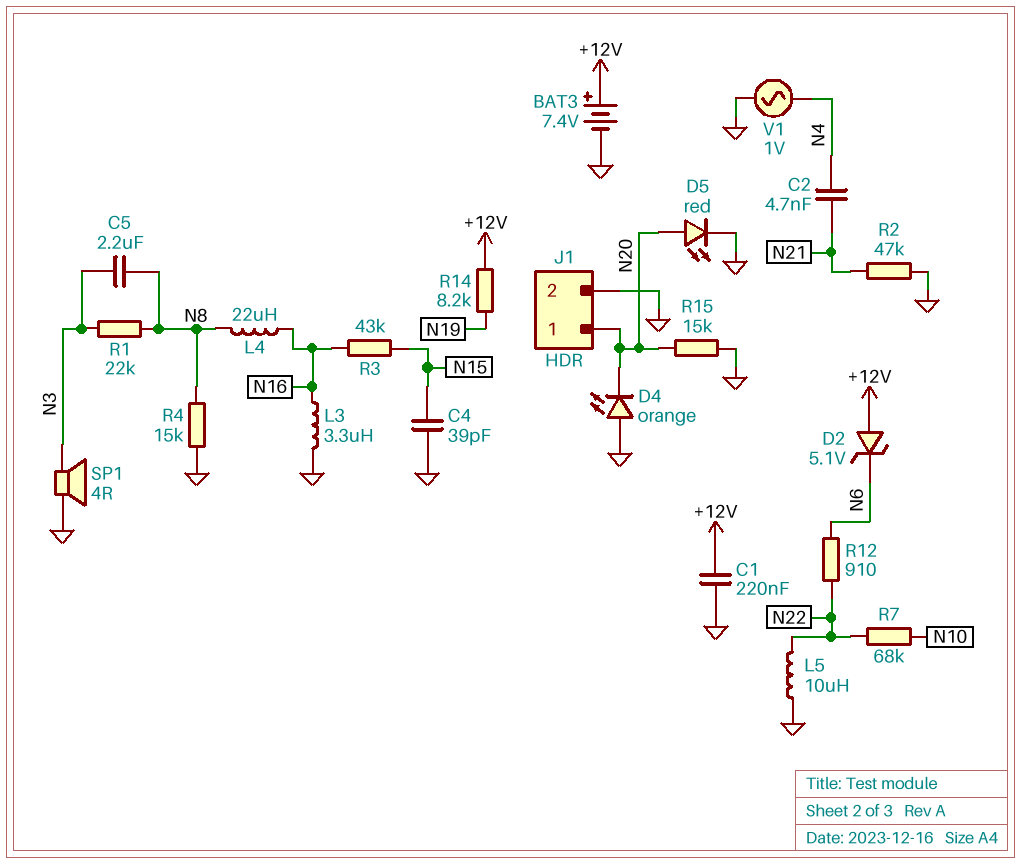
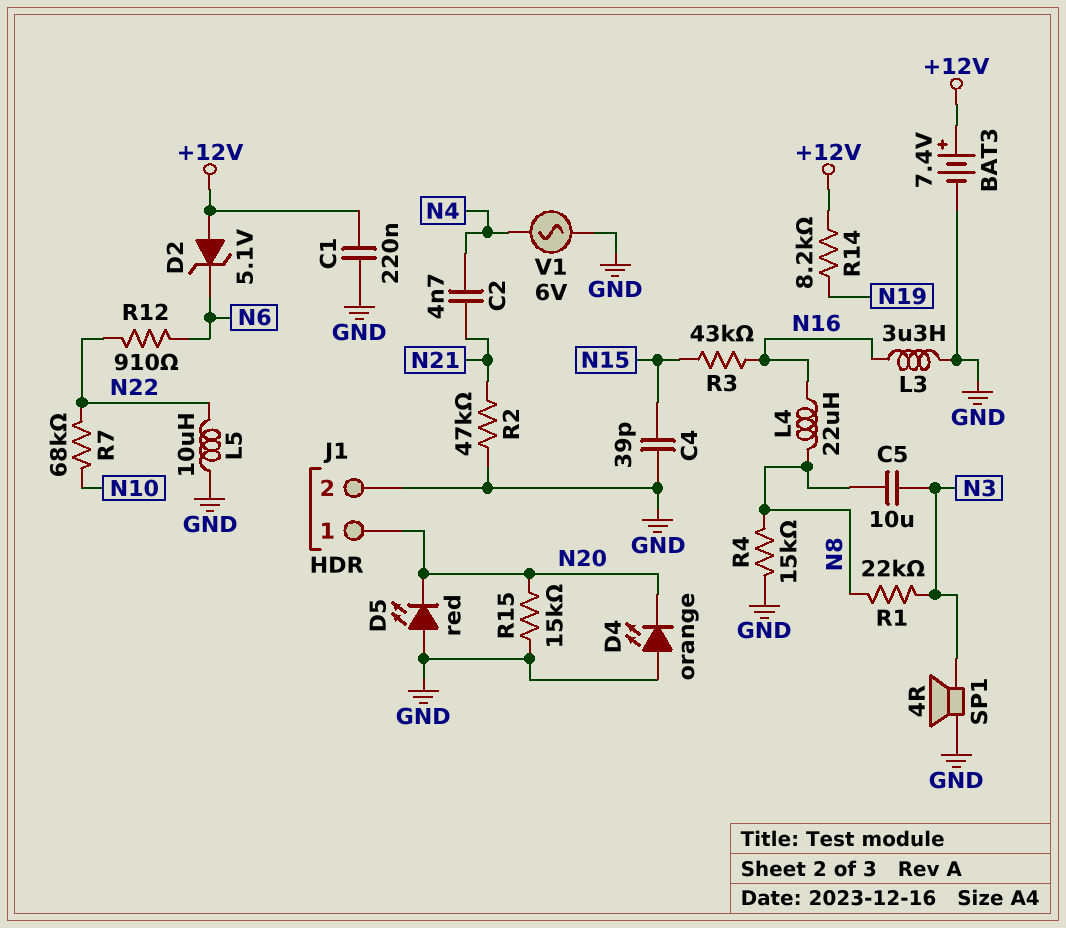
C5: 2.2uF (N3, N8) -> 10uF (N3, N8)
D5: LED red (A N20, K GND) -> LED red (A GND, K N20)
V1: AC 1V (GND, N4) -> AC 6V (GND, N4)

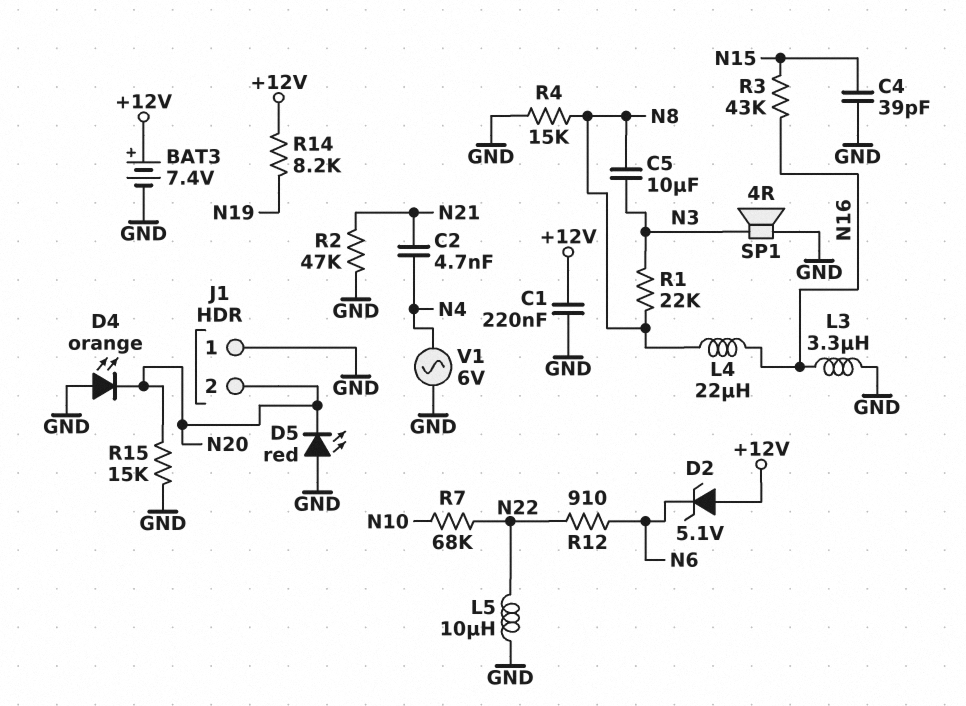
J1 pin 1: N20 -> GND
J1 pin 2: GND -> N20

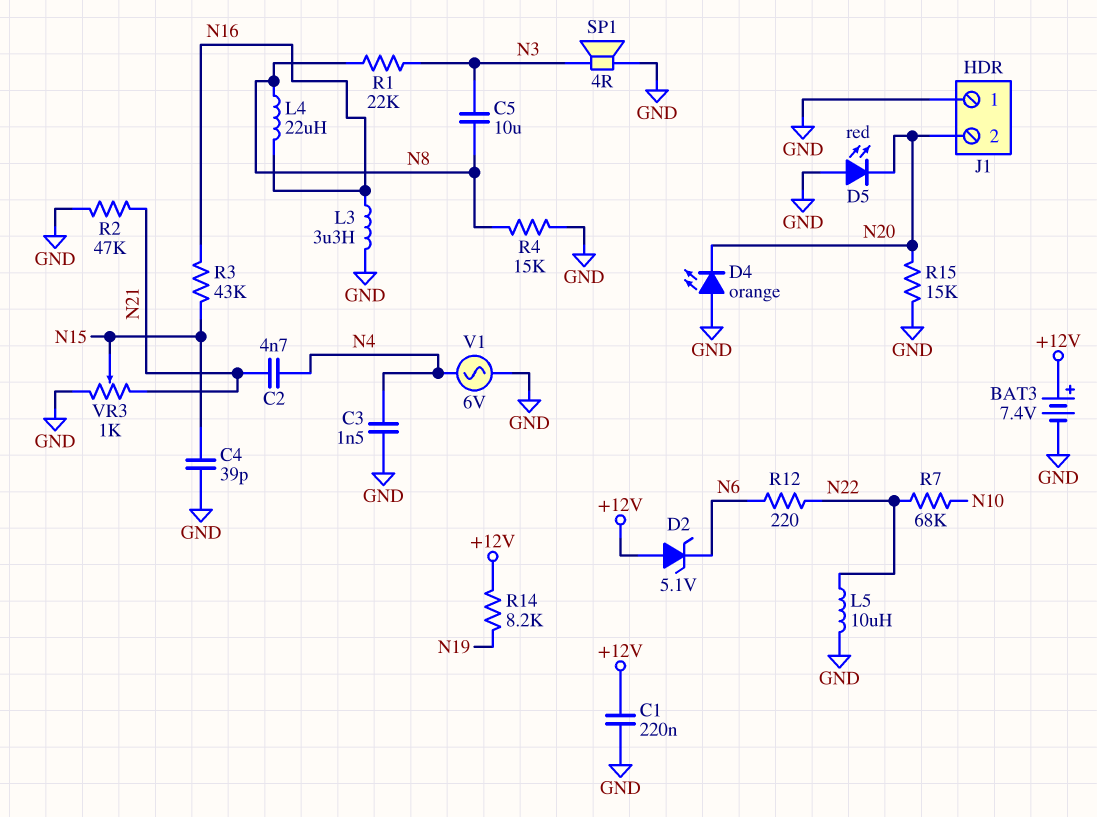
C3: none -> 1.5nF (GND, N4)
R12: 910 (N6, N22) -> 220 (N6, N22)
VR3: none -> 1k (GND, N21, wiper N15)

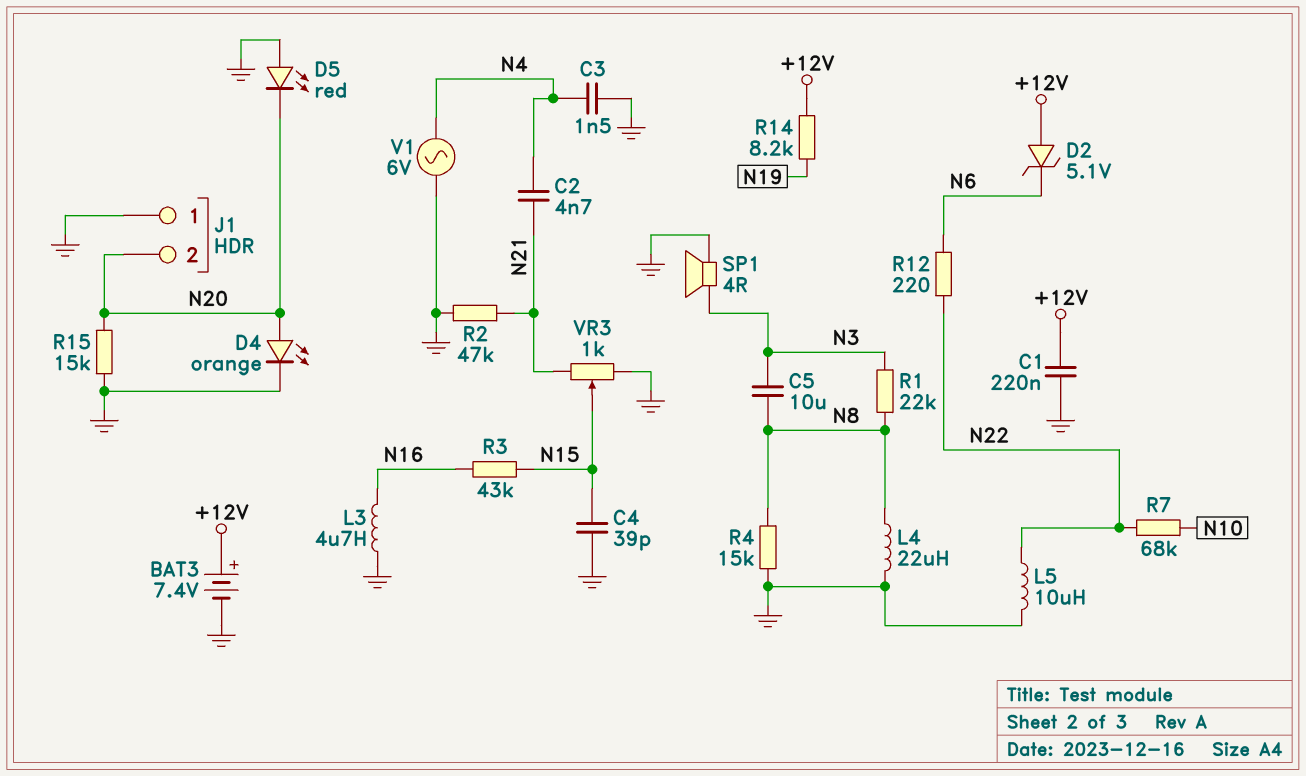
D4: LED orange (A GND, K N20) -> LED orange (A N20, K GND)
L3: 3.3uH (GND, N16) -> 4.7uH (GND, N16)
L4: 22uH (N8, N16) -> 22uH (GND, N8)

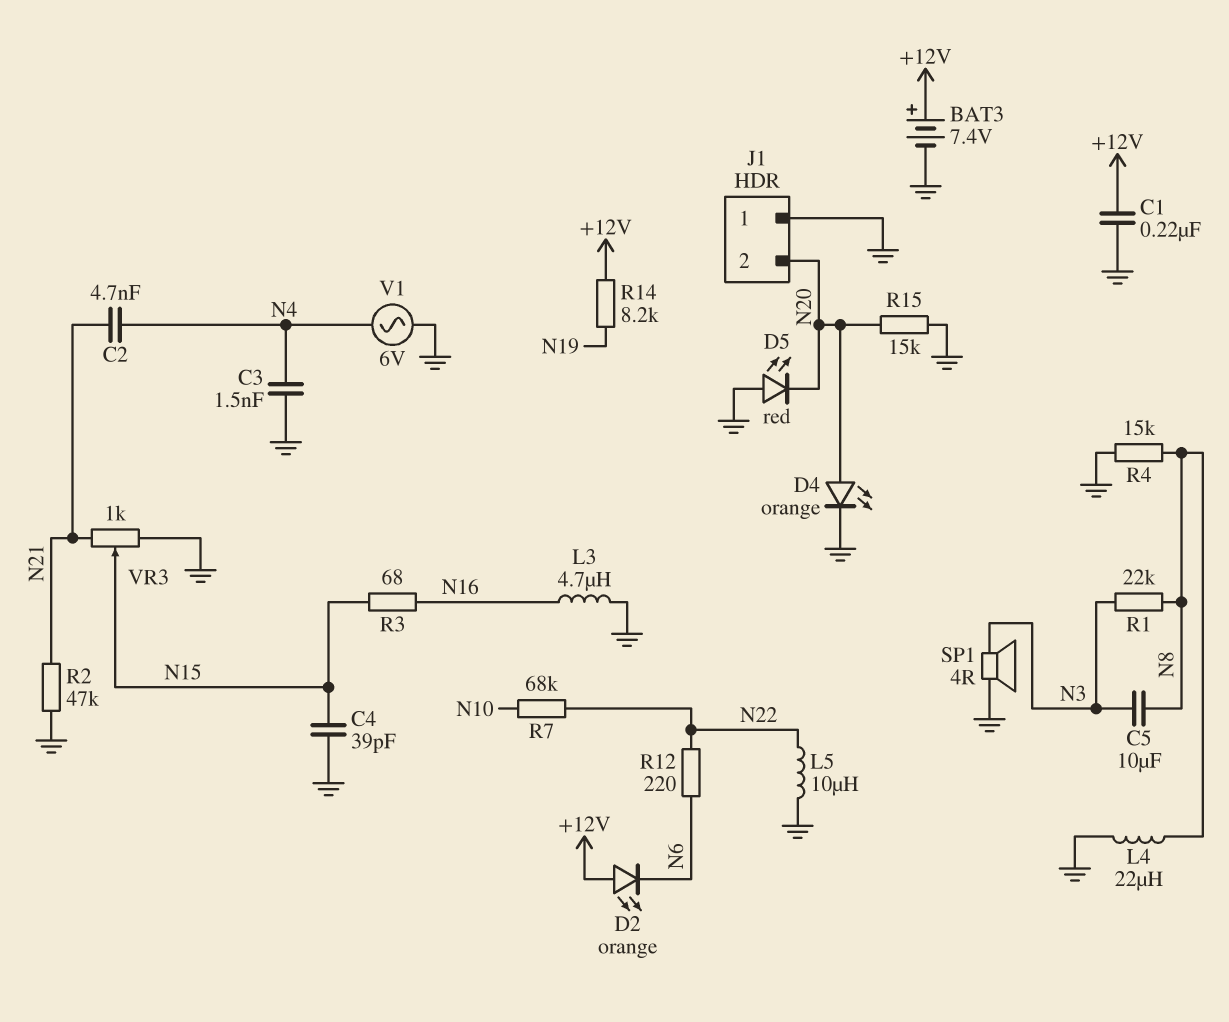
D2: zener 5.1V (A +12V, K N6) -> LED orange (A +12V, K N6)
R3: 43k (N15, N16) -> 68 (N15, N16)

